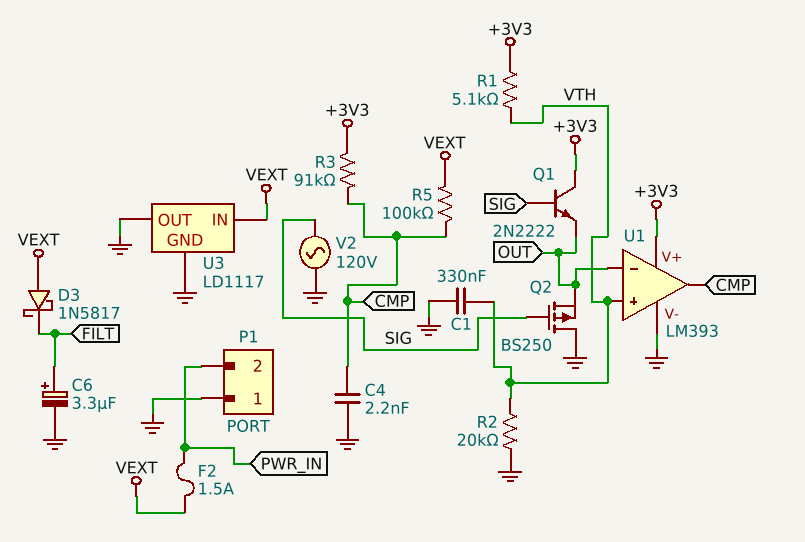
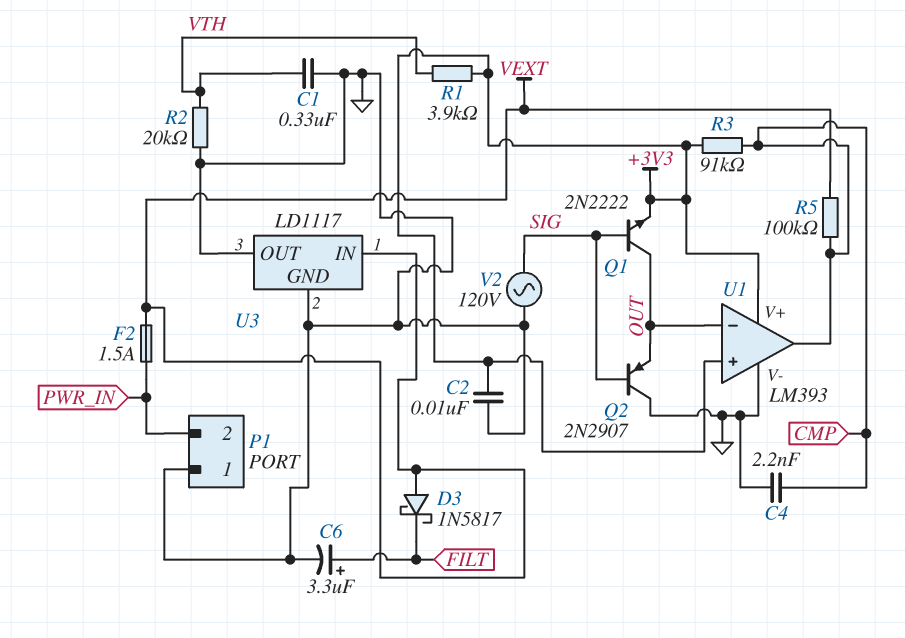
C2: none -> 10nF (+3V3, GND)
Q1: NPN 2N2222 (B SIG, C +3V3, E OUT) -> NPN 2N2222 (B SIG, C OUT, E +3V3)
Q2: PMOS BS250 (G SIG, D GND, S OUT) -> PNP 2N2907 (B SIG, C GND, E OUT)
R1: 5.1k (+3V3, VTH) -> 3.9k (+3V3, VTH)
U1 pin in+: VTH -> +3V3

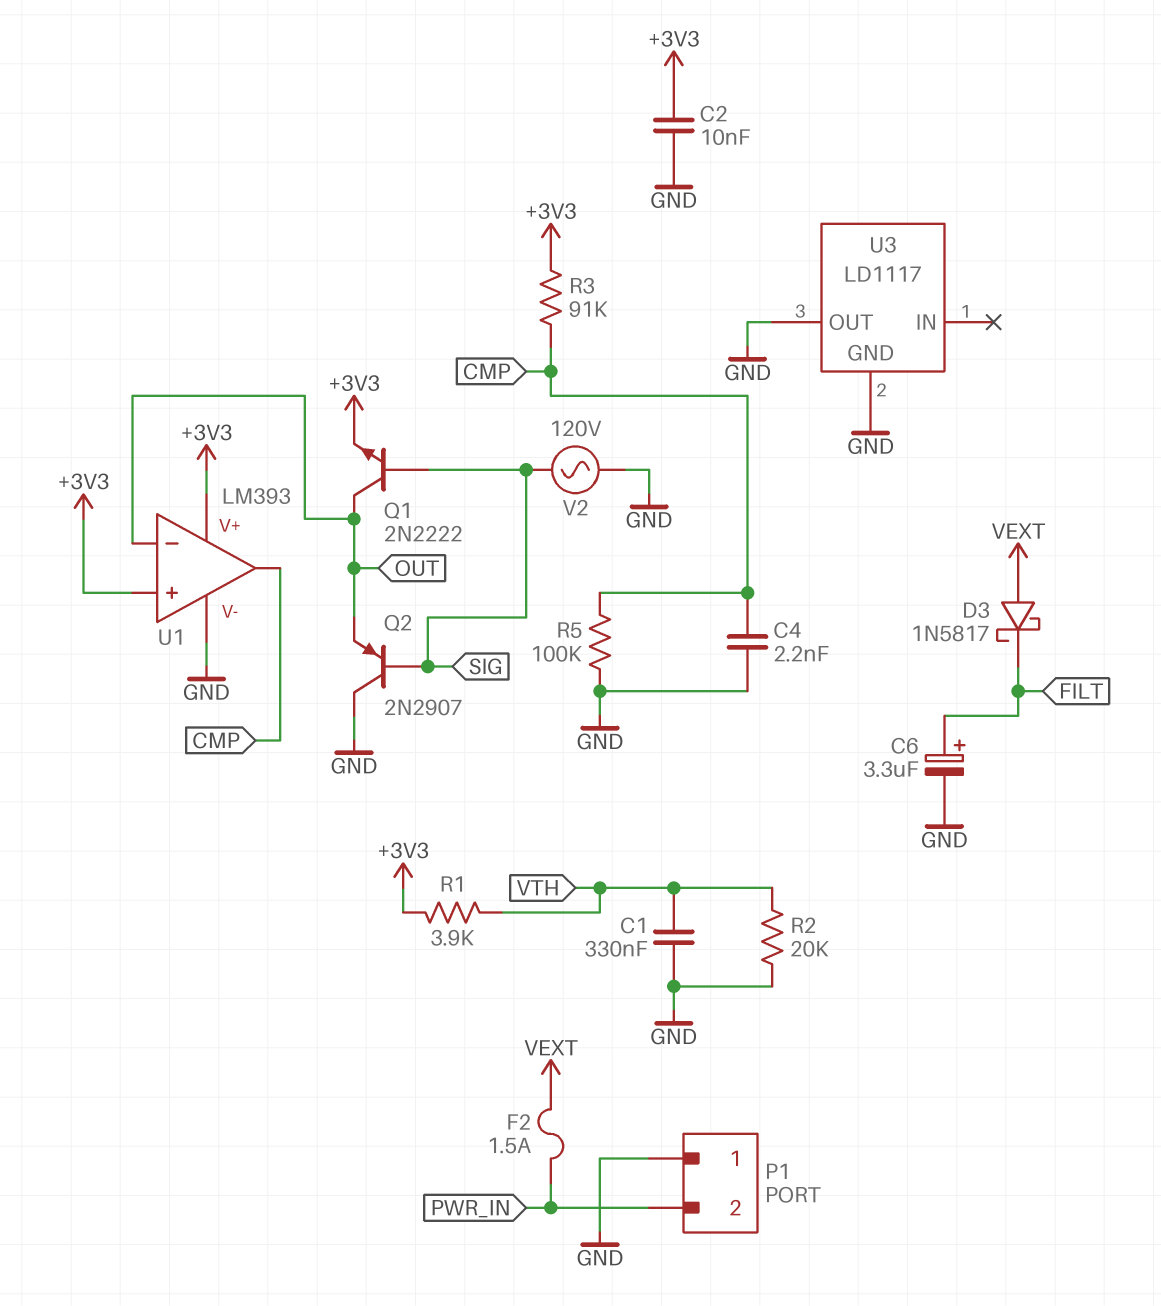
R5: 100k (CMP, VEXT) -> 100k (CMP, GND)
U3 pin IN: VEXT -> none

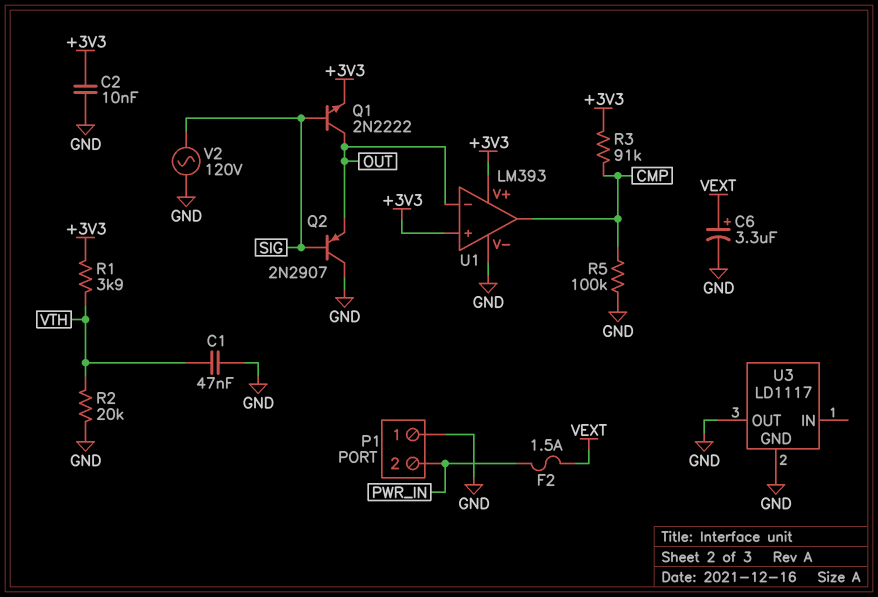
C1: 330nF (GND, VTH) -> 47nF (GND, VTH)
C4: 2.2nF (CMP, GND) -> none
C6: 3.3uF (plus FILT, minus GND) -> 3.3uF (plus VEXT, minus GND)
D3: schottky 1N5817 (A VEXT, K FILT) -> none

